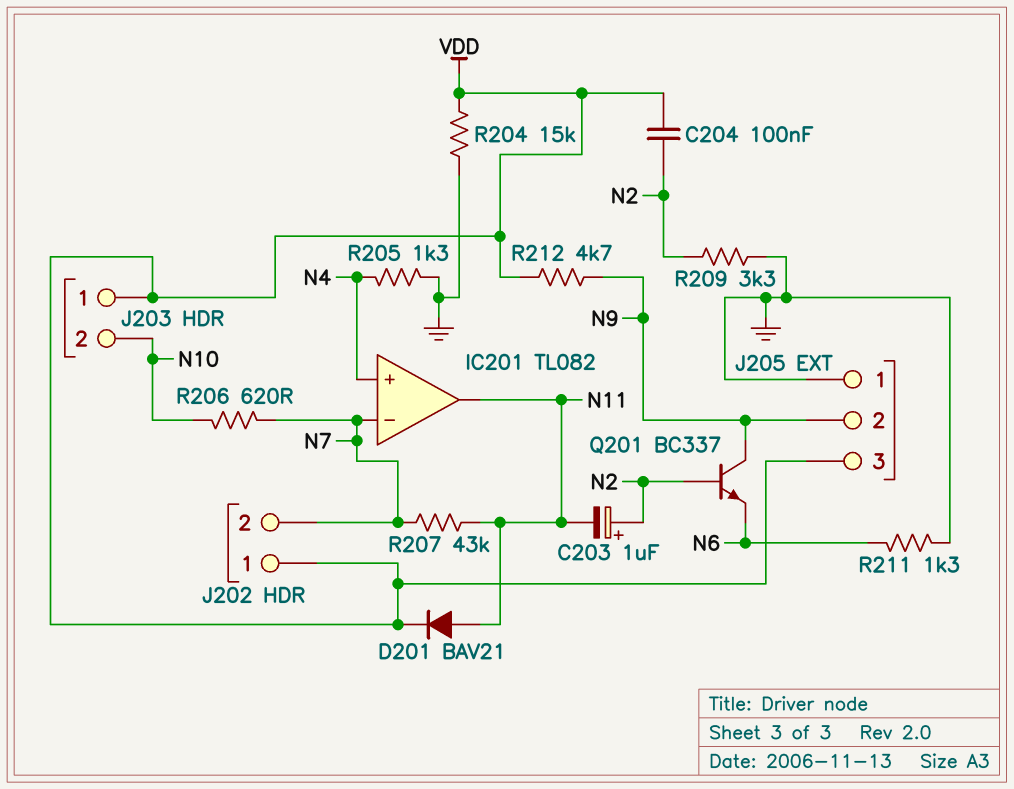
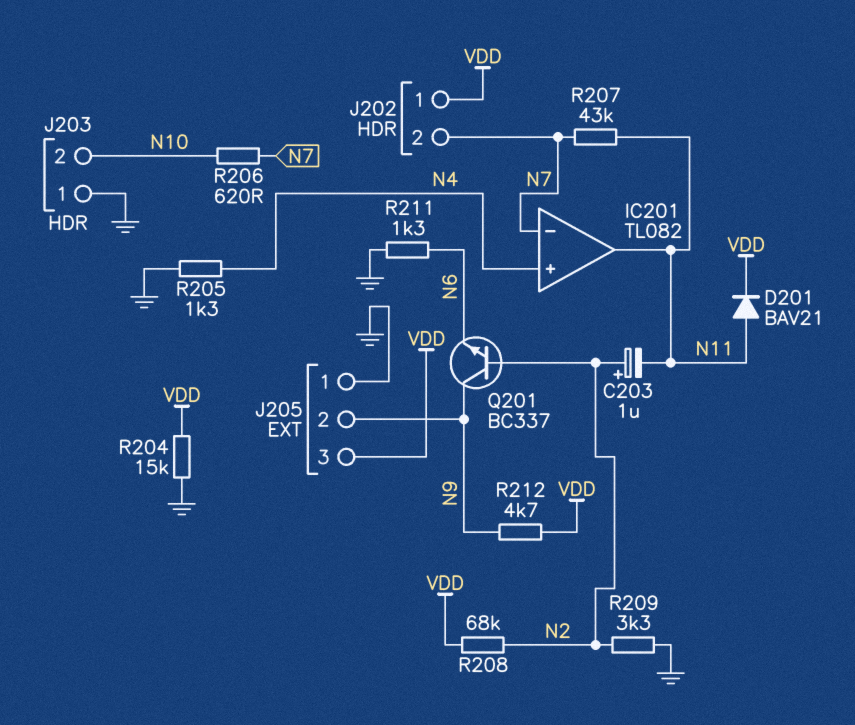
C204: 100nF (N2, VDD) -> none
J203 pin 1: VDD -> GND
R208: none -> 68k (N2, VDD)

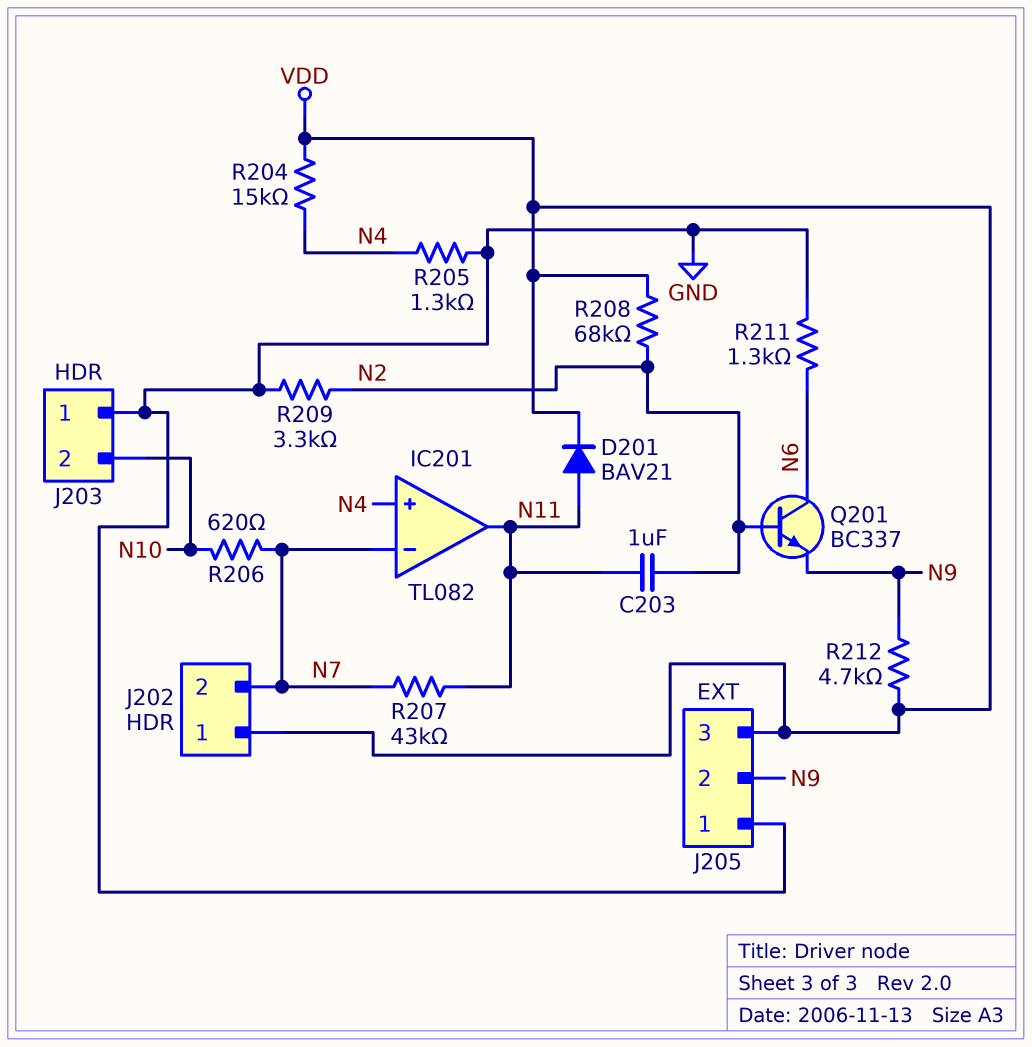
C203: 1uF (plus N2, minus N11) -> 1uF (N2, N11)
Q201: NPN BC337 (B N2, C N9, E N6) -> NPN BC337 (B N2, C N6, E N9)
R204: 15k (GND, VDD) -> 15k (N4, VDD)

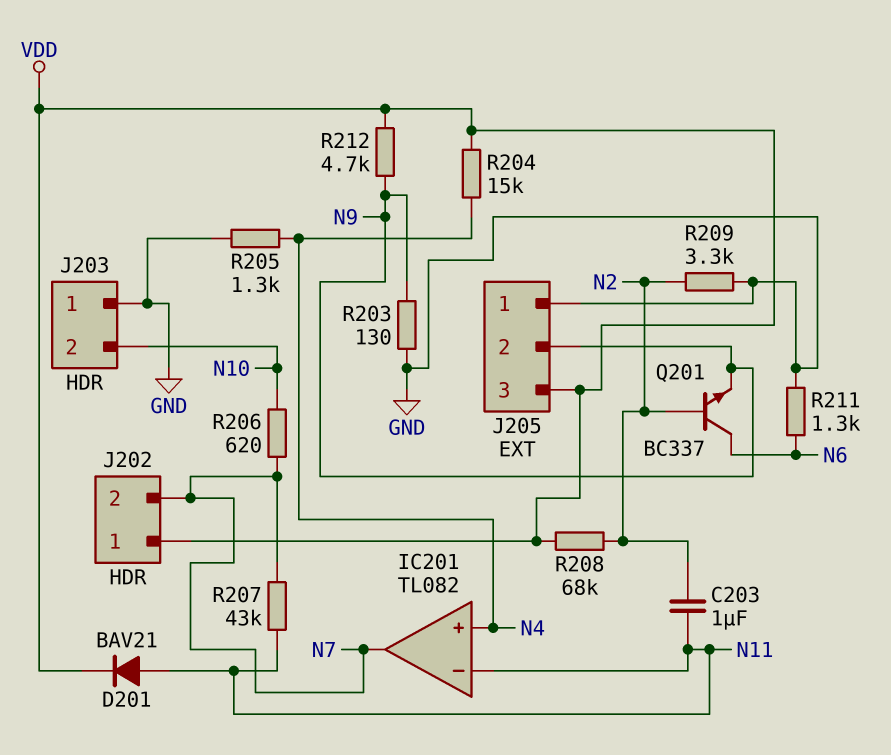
IC201 pin in-: N7 -> N11
IC201 pin out: N11 -> N7
R203: none -> 130 (GND, N9)

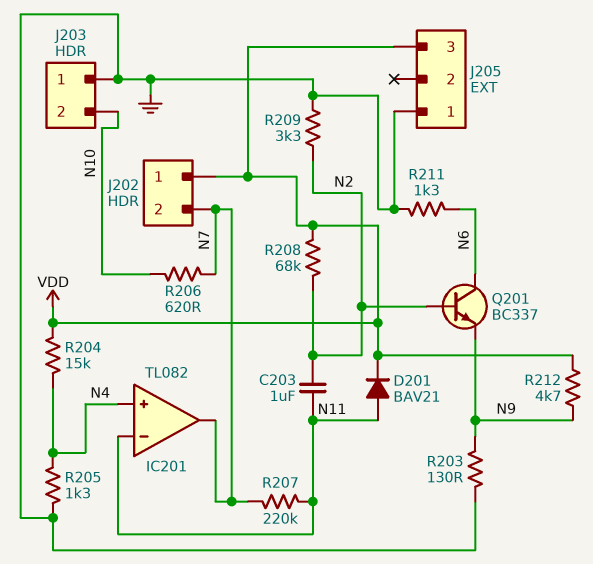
J205 pin 2: N9 -> none
R207: 43k (N7, N11) -> 220k (N7, N11)

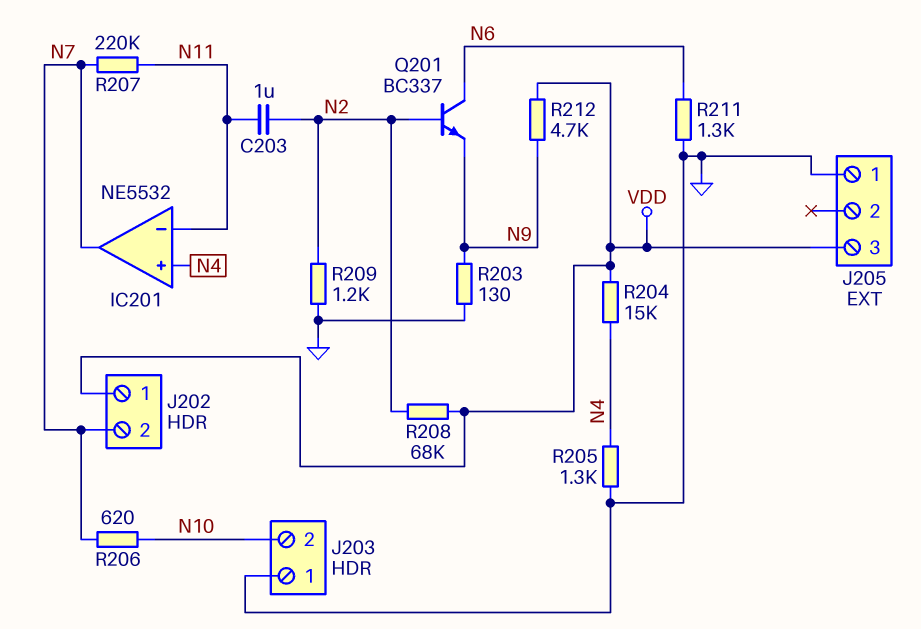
D201: diode BAV21 (A N11, K VDD) -> none
IC201: TL082 -> NE5532
R209: 3.3k (GND, N2) -> 1.2k (GND, N2)

